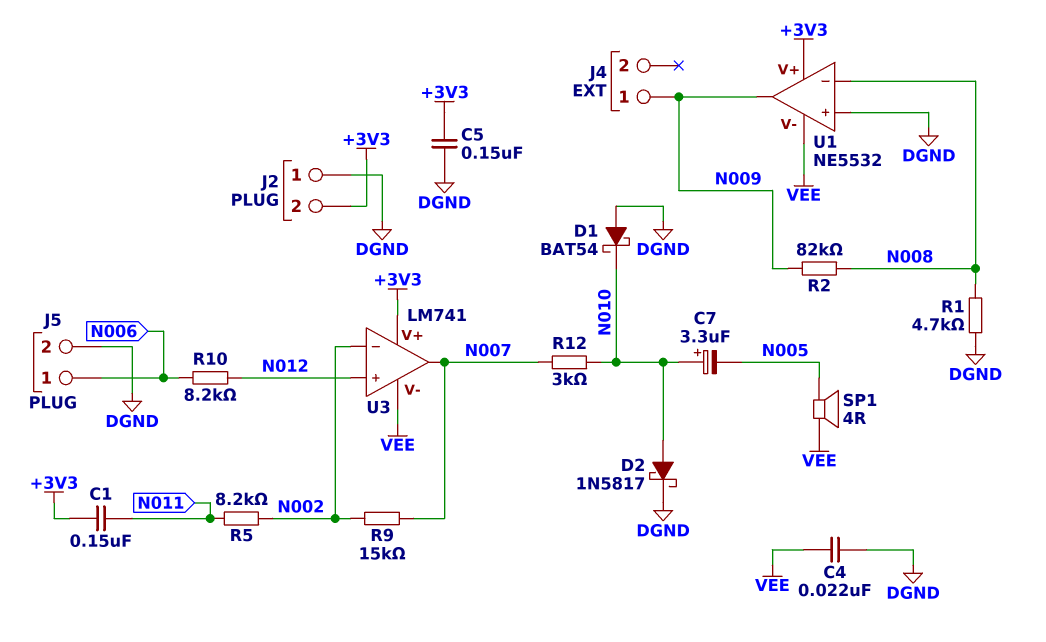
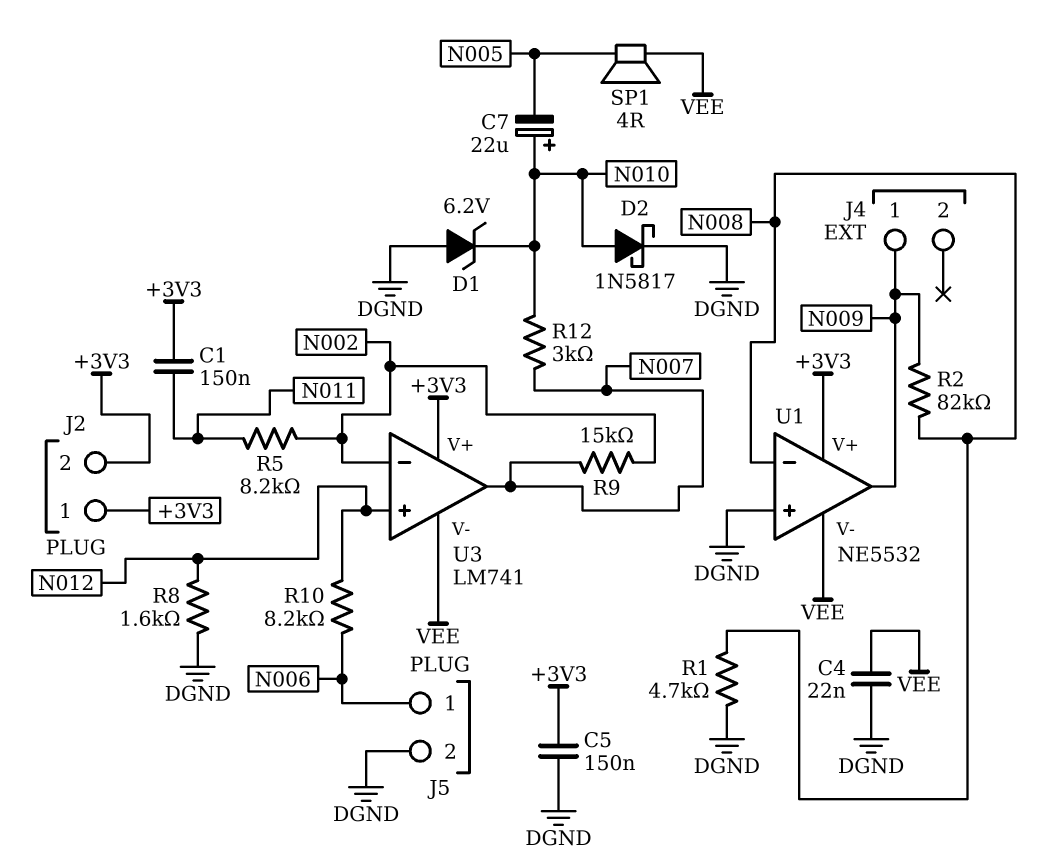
C7: 3.3uF (plus N010, minus N005) -> 22uF (plus N010, minus N005)
D1: schottky BAT54 (A DGND, K N010) -> zener 6.2V (A DGND, K N010)
J2 pin 1: DGND -> +3V3
R8: none -> 1.6k (DGND, N012)

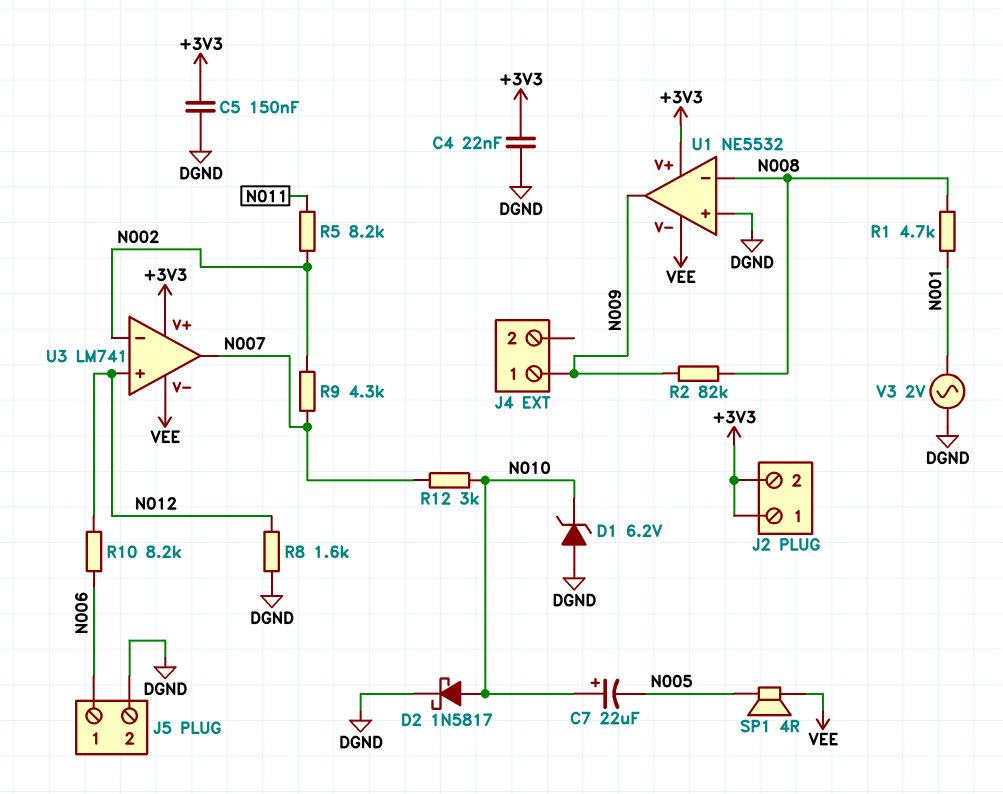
C1: 150nF (+3V3, N011) -> none
C4: 22nF (DGND, VEE) -> 22nF (+3V3, DGND)
R1: 4.7k (DGND, N008) -> 4.7k (N001, N008)
R9: 15k (N002, N007) -> 4.3k (N002, N007)
V3: none -> AC 2V (DGND, N001)

